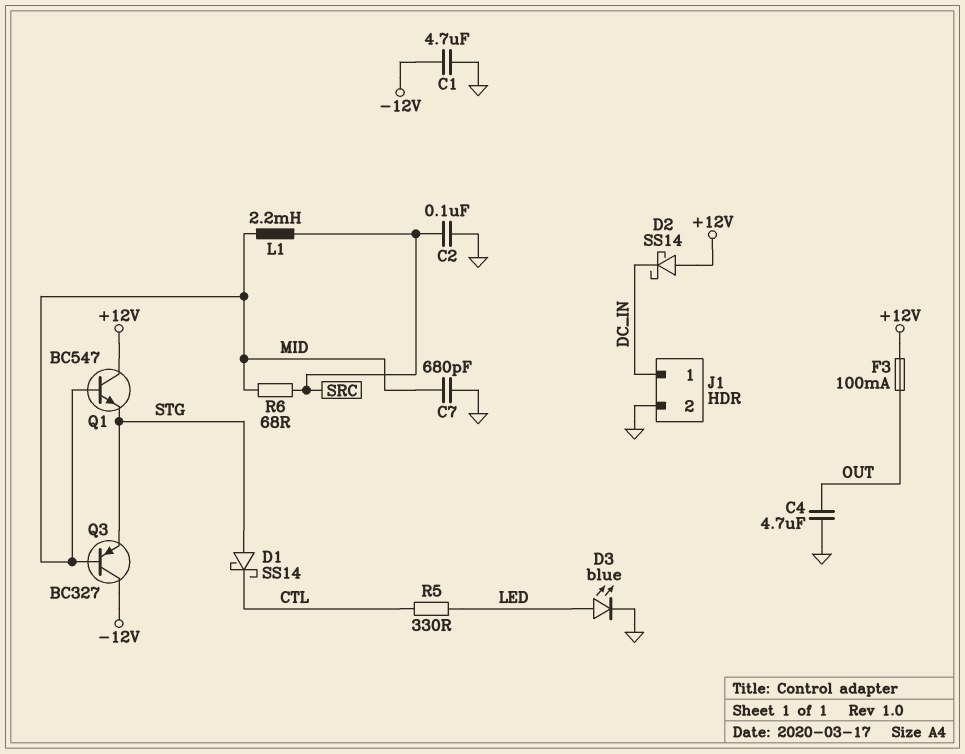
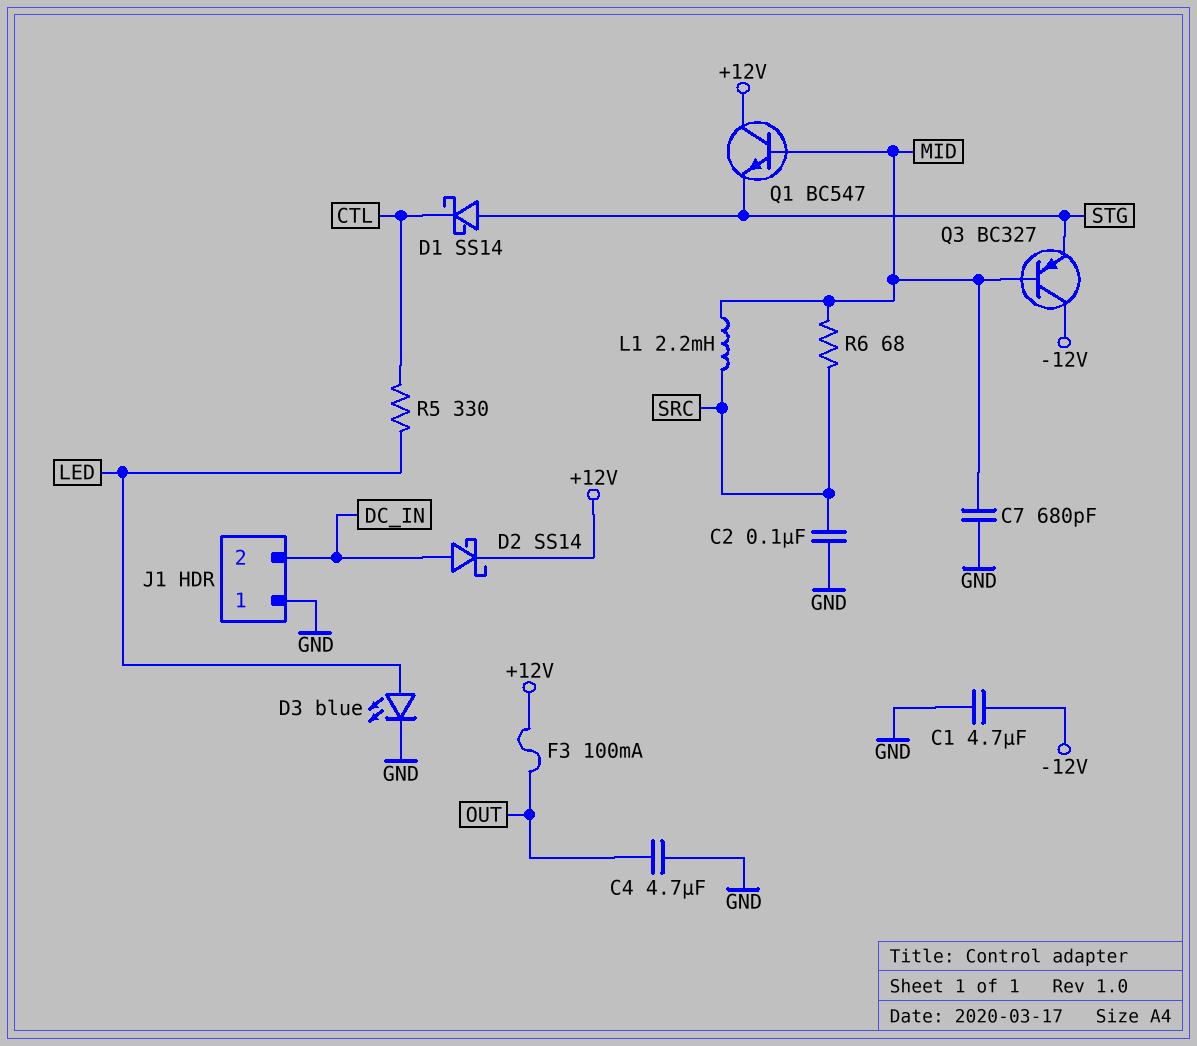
D2: schottky SS14 (A +12V, K DC_IN) -> schottky SS14 (A DC_IN, K +12V)
J1 pin 1: DC_IN -> GND
J1 pin 2: GND -> DC_IN

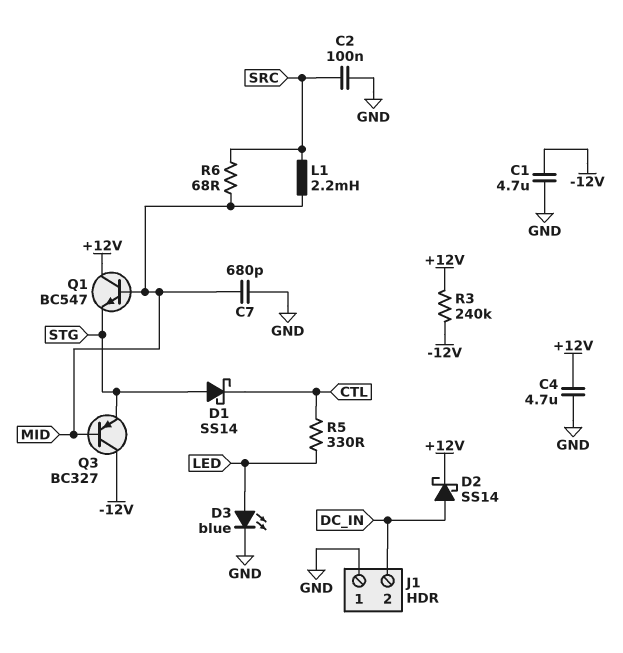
C4: 4.7uF (GND, OUT) -> 4.7uF (+12V, GND)
F3: 100mA (+12V, OUT) -> none
R3: none -> 240k (+12V, -12V)

